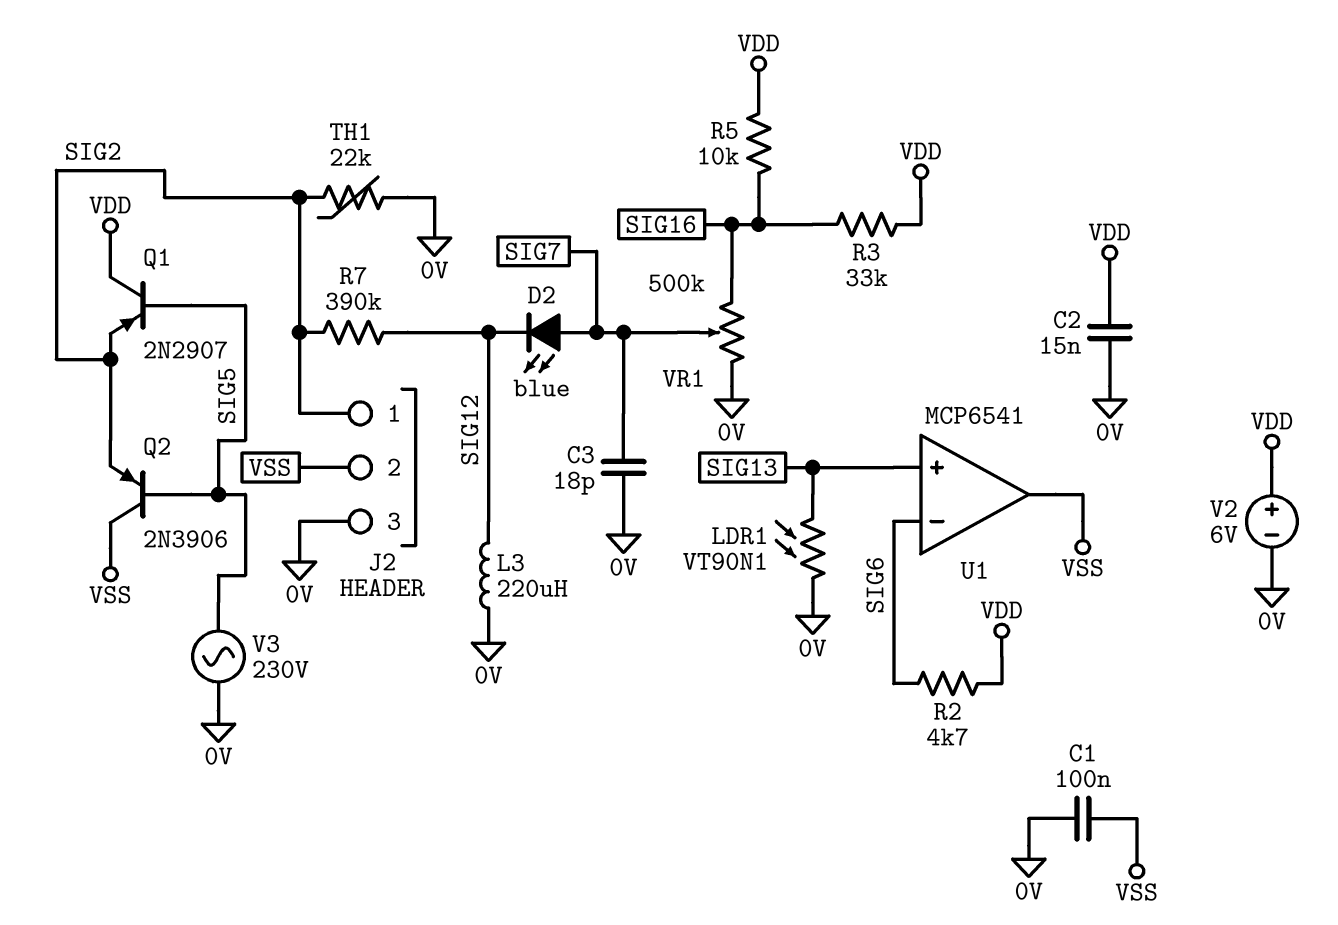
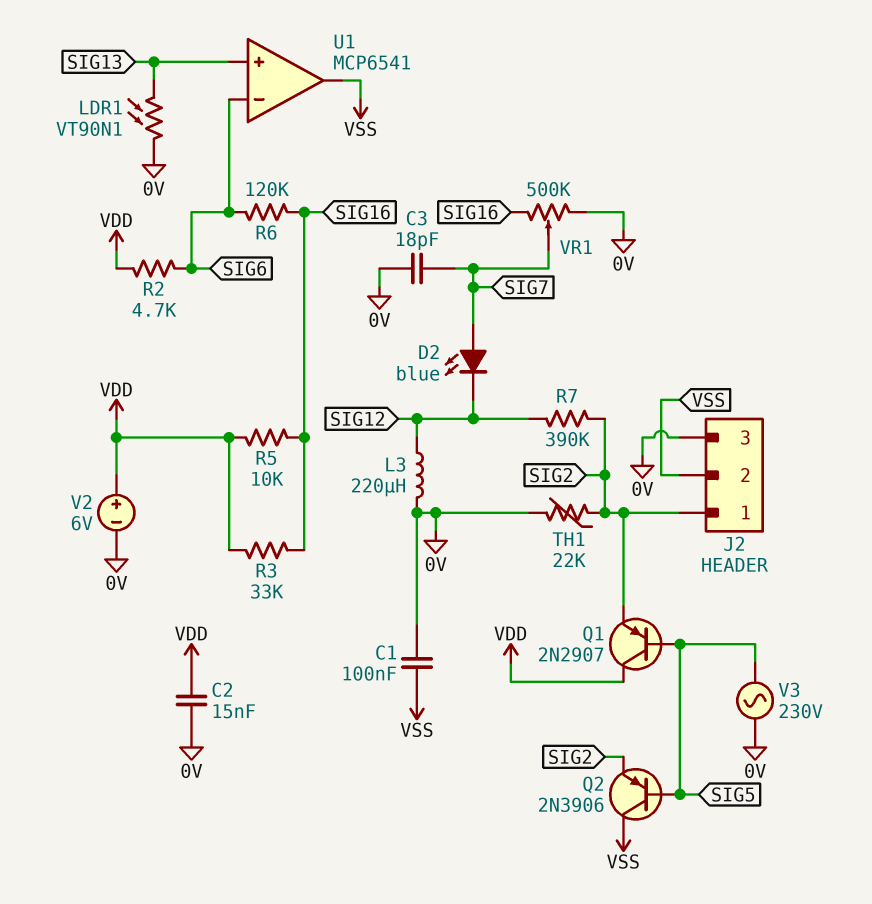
R6: none -> 120k (SIG6, SIG16)

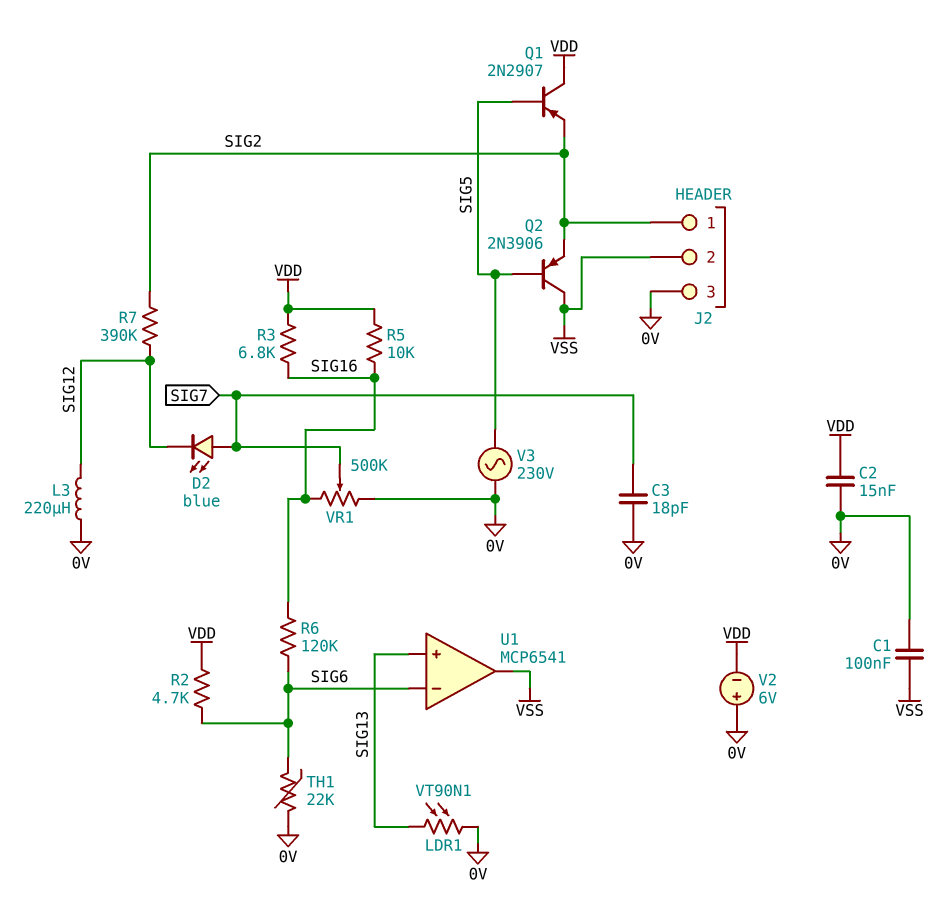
R3: 33k (SIG16, VDD) -> 6.8k (SIG16, VDD)
TH1: 22k (0V, SIG2) -> 22k (0V, SIG6)
V2: 6V (plus VDD, minus 0V) -> 6V (plus 0V, minus VDD)

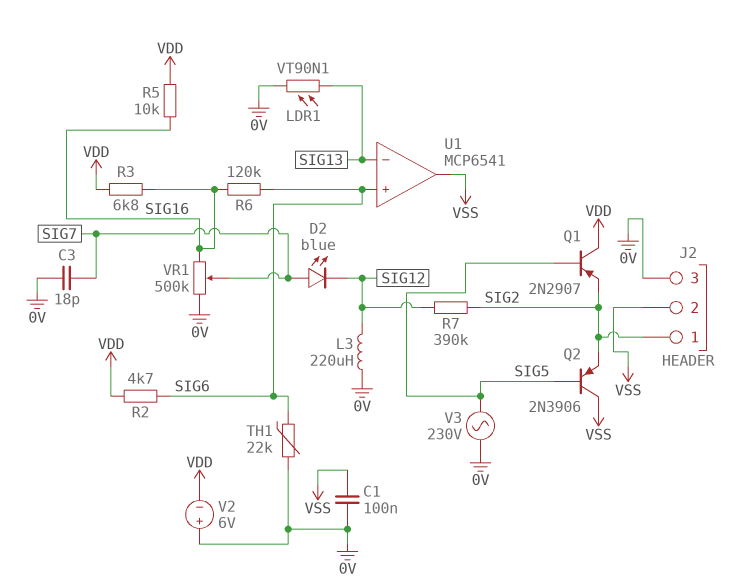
C2: 15nF (0V, VDD) -> none
U1 pin in+: SIG13 -> SIG6
U1 pin in-: SIG6 -> SIG13

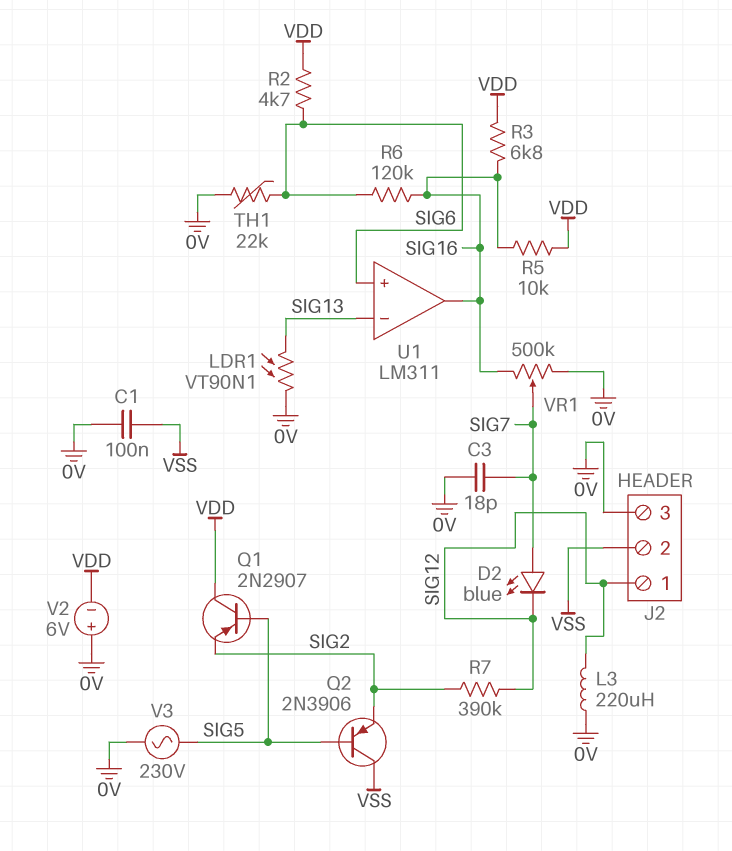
J2 pin 1: SIG2 -> SIG12
U1: MCP6541 -> LM311
U1 pin out: VSS -> SIG16

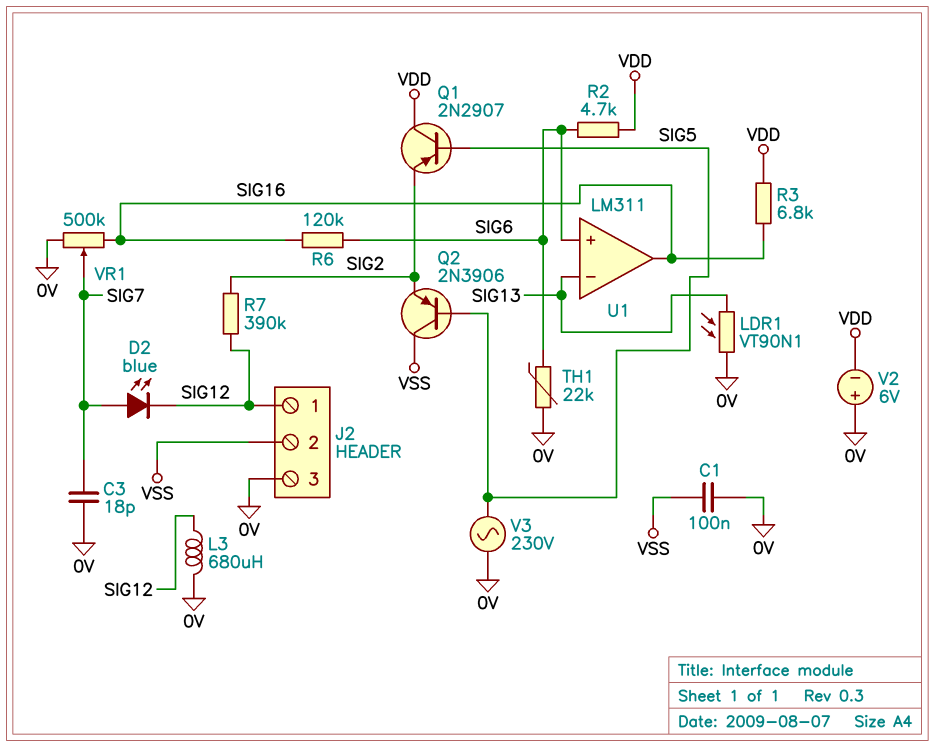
L3: 220uH (0V, SIG12) -> 680uH (0V, SIG12)
R5: 10k (SIG16, VDD) -> none

